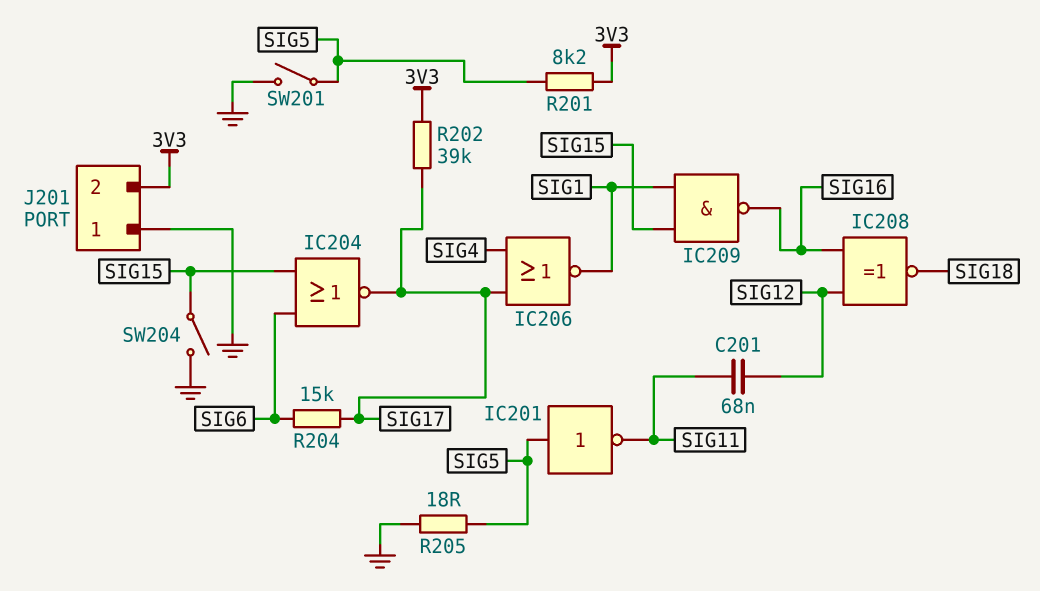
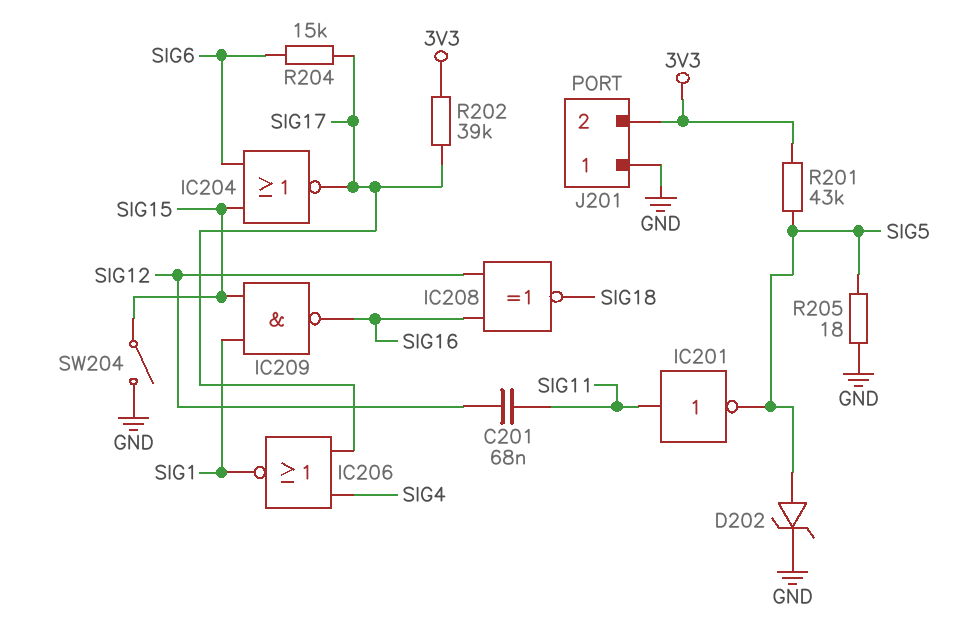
D202: none -> zener (A SIG5, K GND)
IC201: NOT (in SIG5, out SIG11) -> NOT (in SIG11, out SIG5)
R201: 8.2k (3V3, SIG5) -> 43k (3V3, SIG5)
SW201: switch (GND, SIG5) -> none

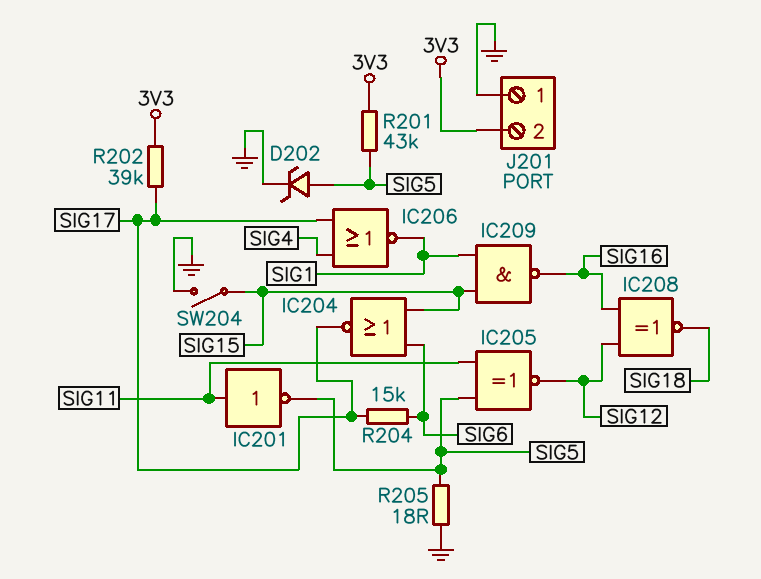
C201: 68nF (SIG11, SIG12) -> none
IC205: none -> XNOR (in SIG5, in SIG11, out SIG12)

